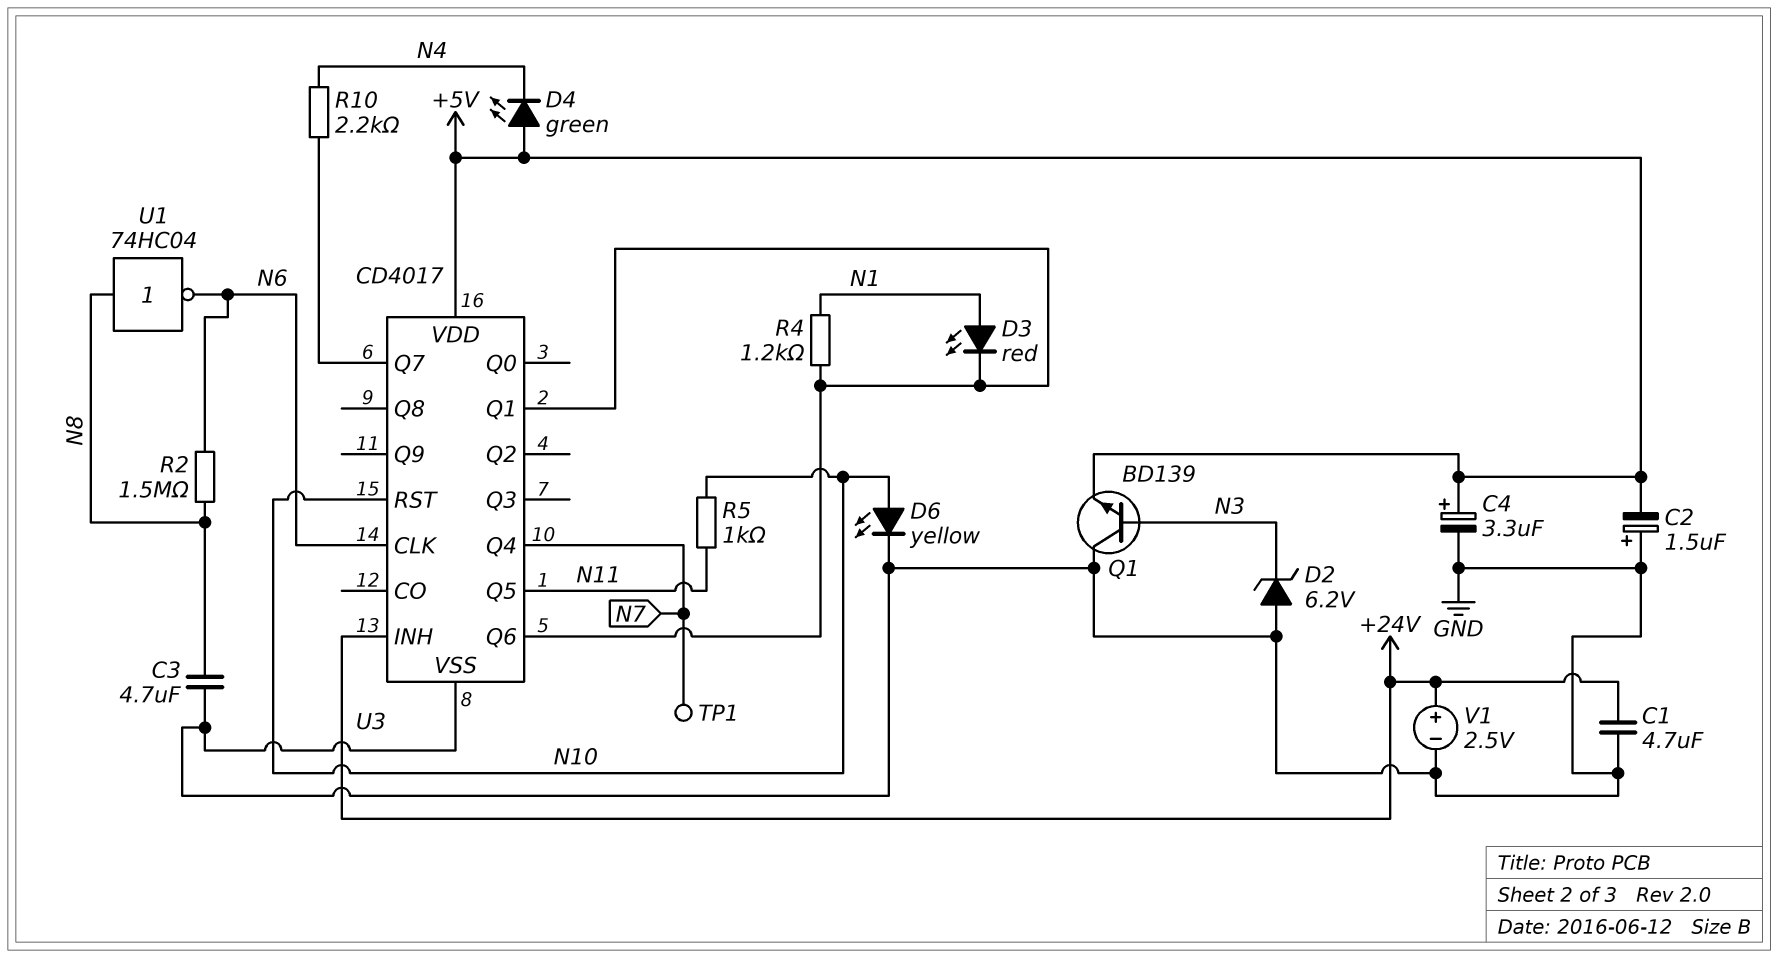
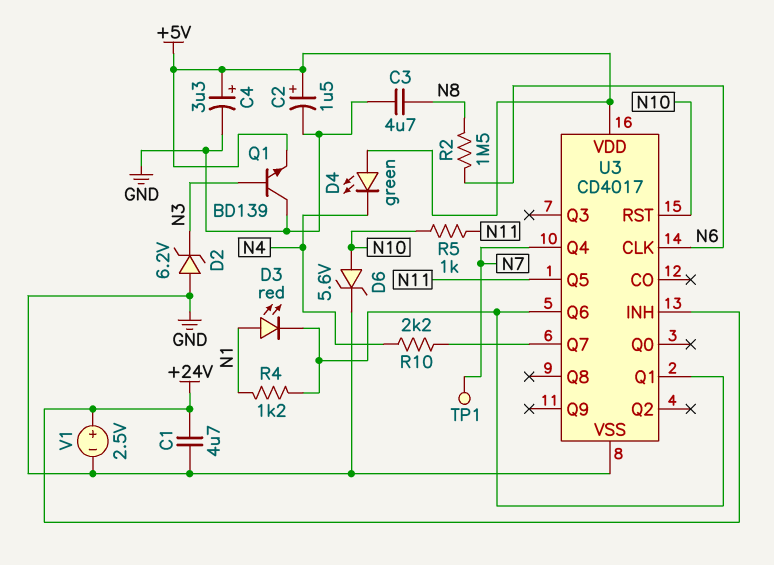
C2: 1.5uF (plus GND, minus +5V) -> 1.5uF (plus +5V, minus GND)
D6: LED yellow (A N10, K GND) -> zener 5.6V (A N10, K GND)
U1: NOT 74HC04 (in N8, out N6) -> none

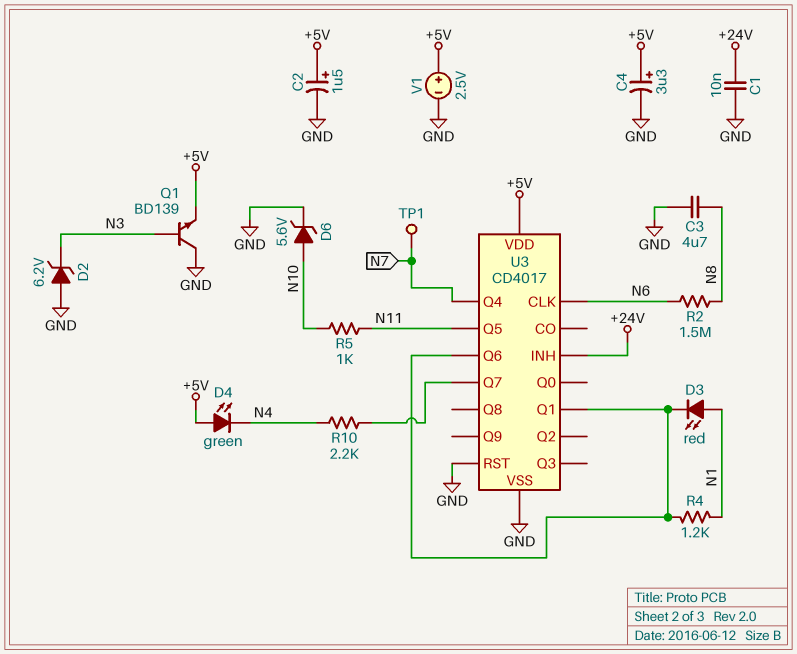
C1: 4.7uF (+24V, GND) -> 10nF (+24V, GND)
U3 pin RST: N10 -> GND
V1: 2.5V (plus +24V, minus GND) -> 2.5V (plus +5V, minus GND)

